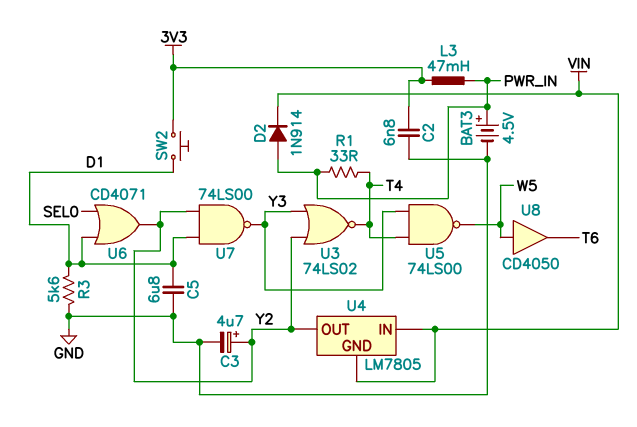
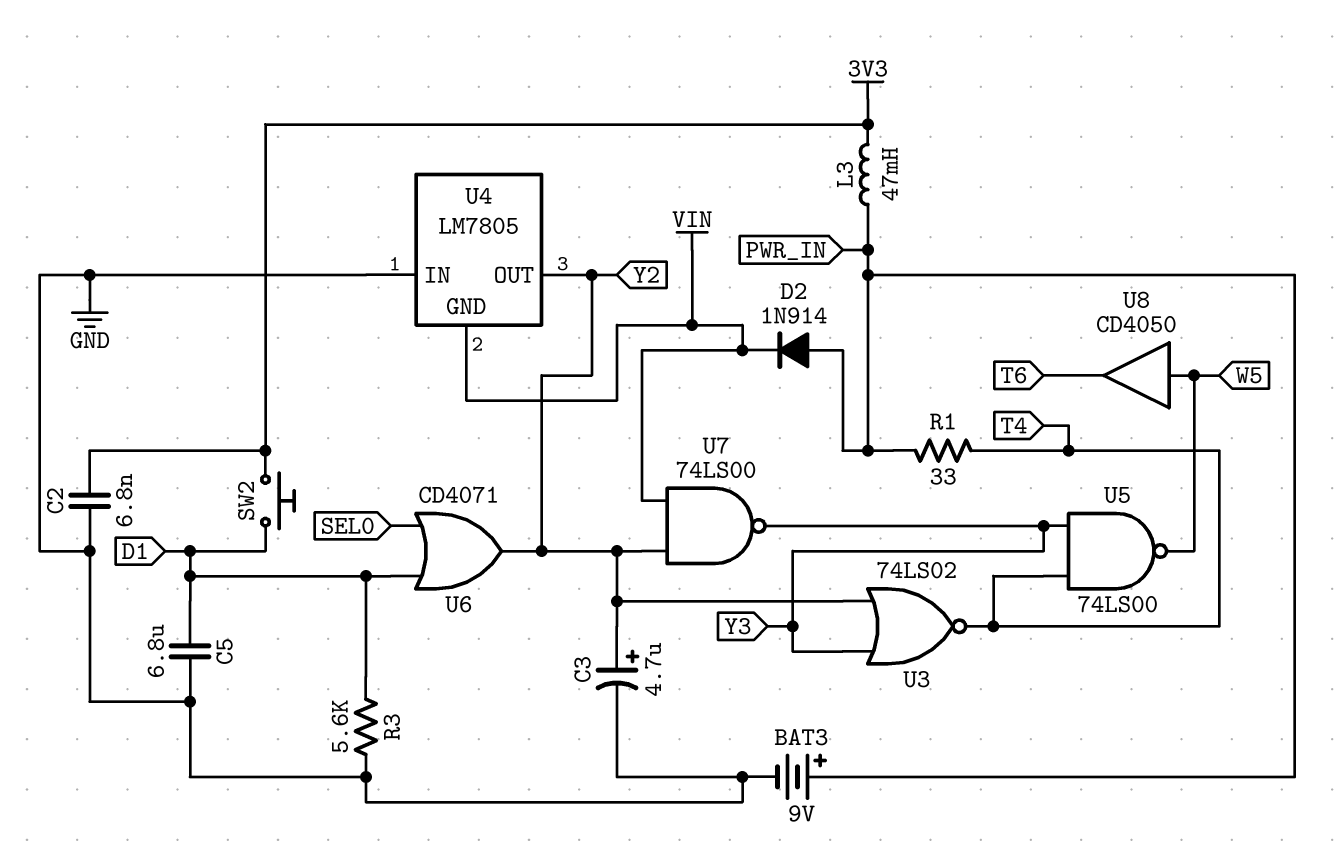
BAT3: 4.5V (plus PWR_IN, minus GND) -> 9V (plus PWR_IN, minus GND)
U4 pin IN: VIN -> GND
U7: NAND 74LS00 (in D1, in Y2, out Y3) -> NAND 74LS00 (in VIN, in Y2, out Y3)

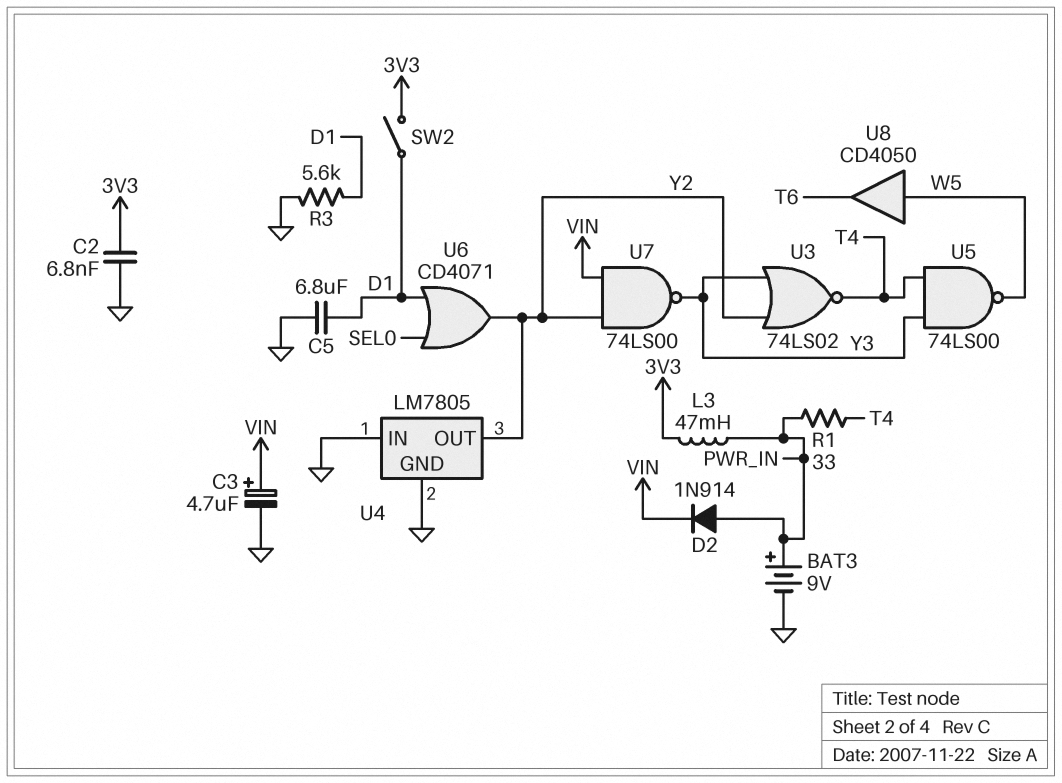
C3: 4.7uF (plus Y2, minus GND) -> 4.7uF (plus VIN, minus GND)
SW2: button (3V3, D1) -> switch (3V3, D1)
U4 pin GND: VIN -> GND

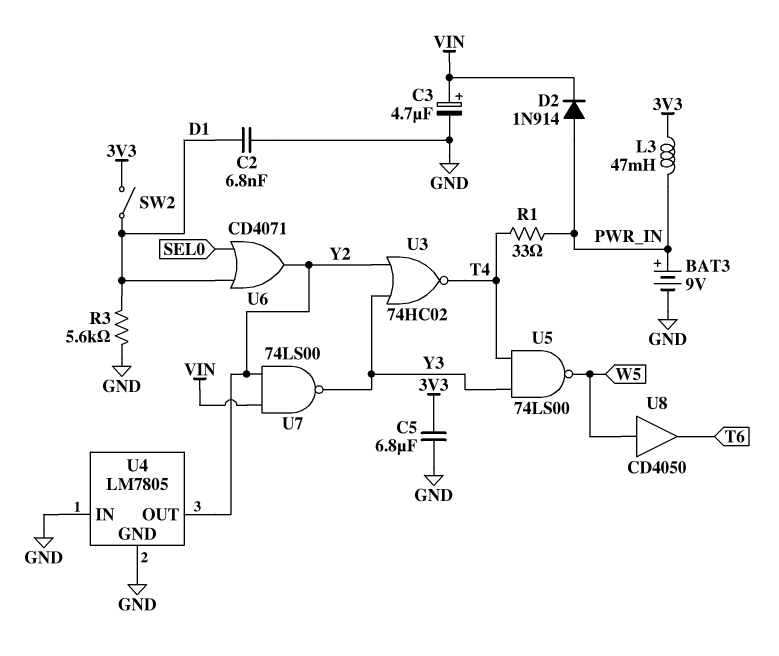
C2: 6.8nF (3V3, GND) -> 6.8nF (D1, GND)
C5: 6.8uF (D1, GND) -> 6.8uF (3V3, GND)
U3: NOR 74LS02 (in Y2, in Y3, out T4) -> NOR 74HC02 (in Y2, in Y3, out T4)

